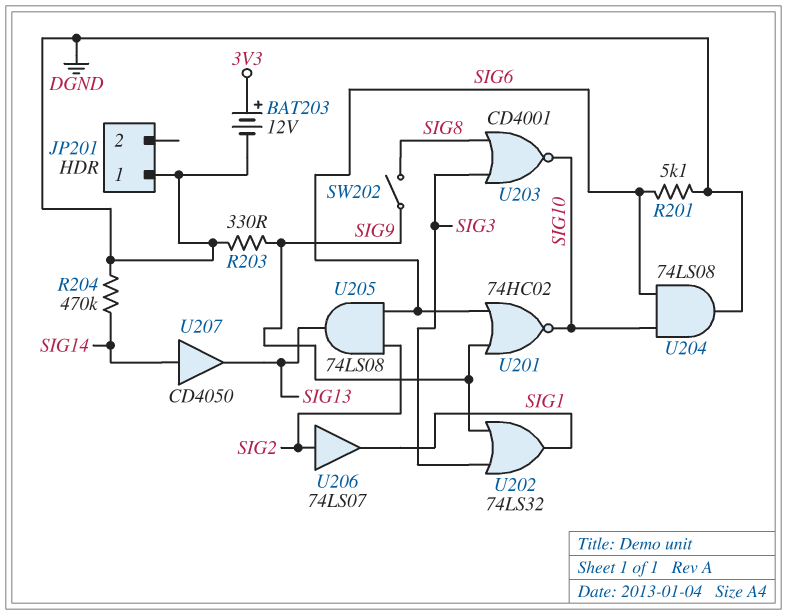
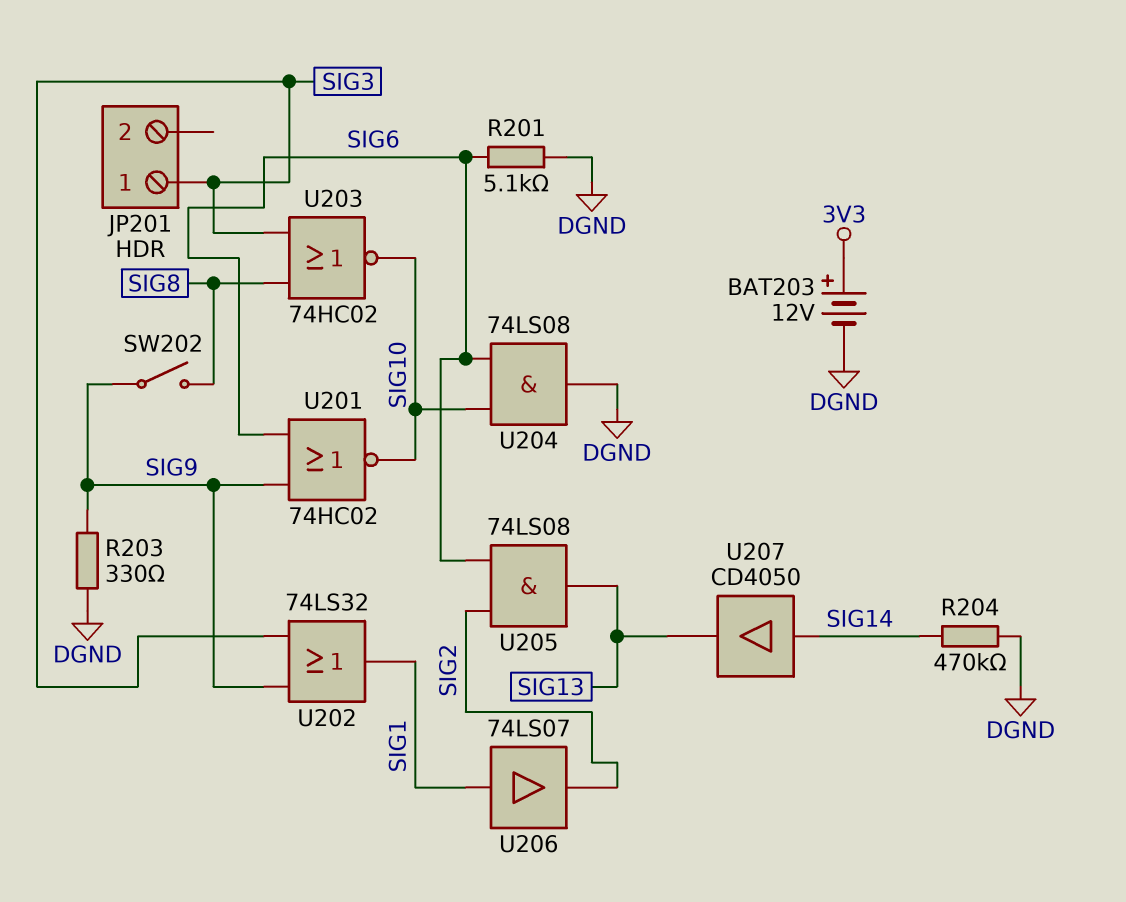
JP201 pin 1: DGND -> SIG3
U203: NOR CD4001 (in SIG3, in SIG8, out SIG10) -> NOR 74HC02 (in SIG3, in SIG8, out SIG10)
U206: buffer 74LS07 (in SIG2, out SIG1) -> buffer 74LS07 (in SIG1, out SIG2)

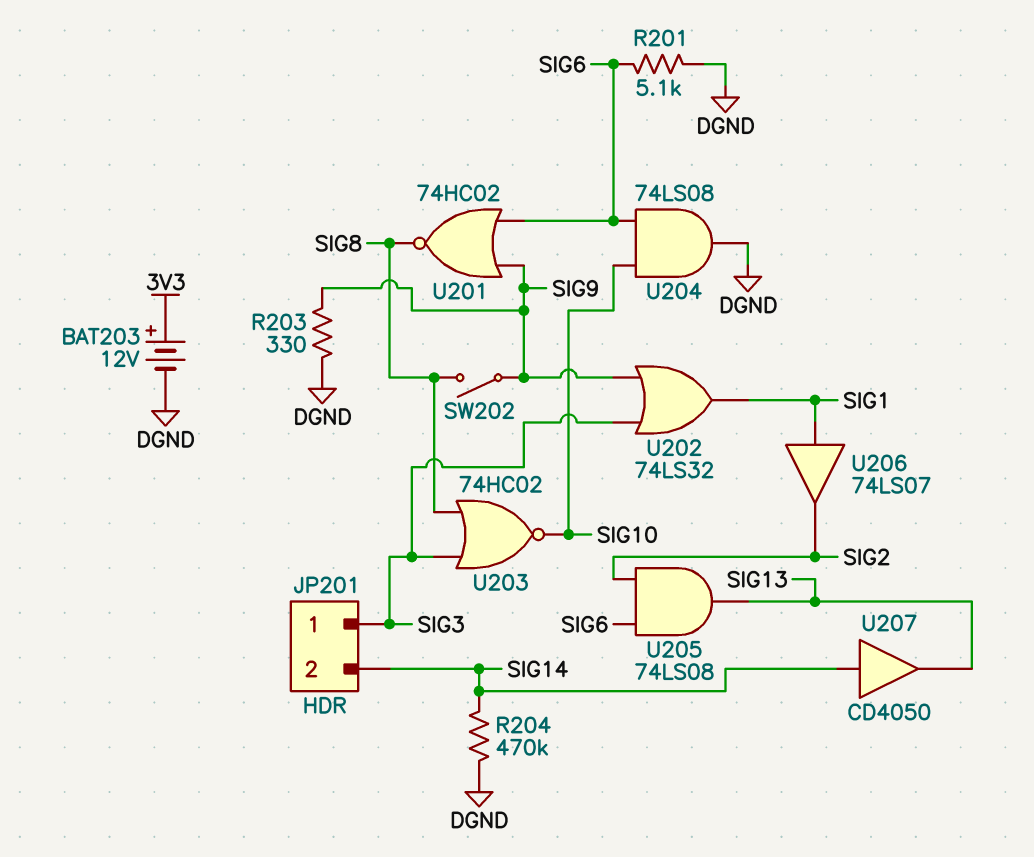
JP201 pin 2: none -> SIG14
U201: NOR 74HC02 (in SIG6, in SIG9, out SIG10) -> NOR 74HC02 (in SIG6, in SIG9, out SIG8)

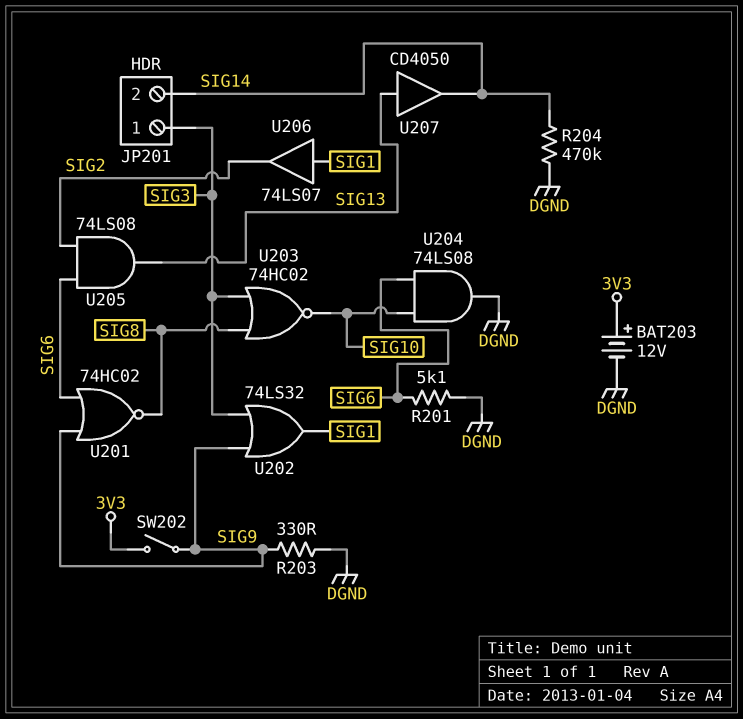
SW202: switch (SIG8, SIG9) -> switch (3V3, SIG9)
U207: buffer CD4050 (in SIG14, out SIG13) -> buffer CD4050 (in SIG13, out SIG14)

